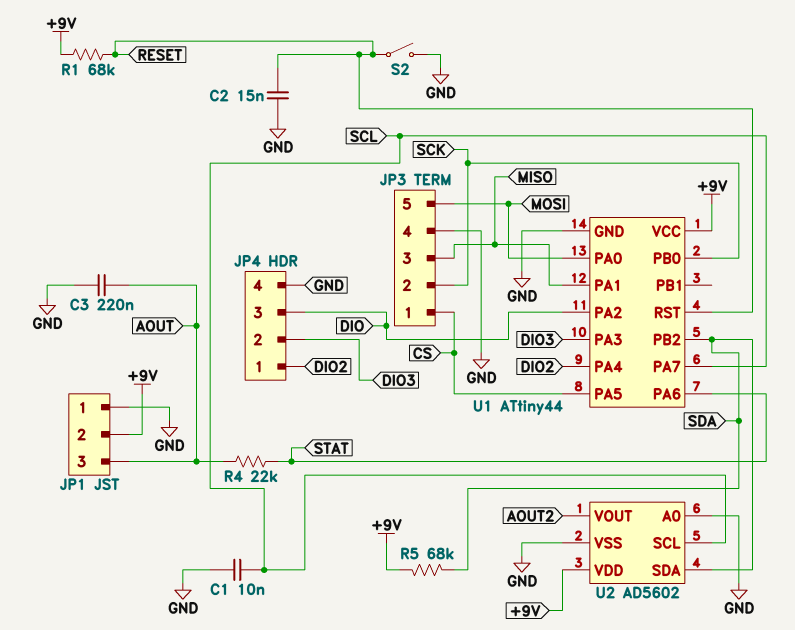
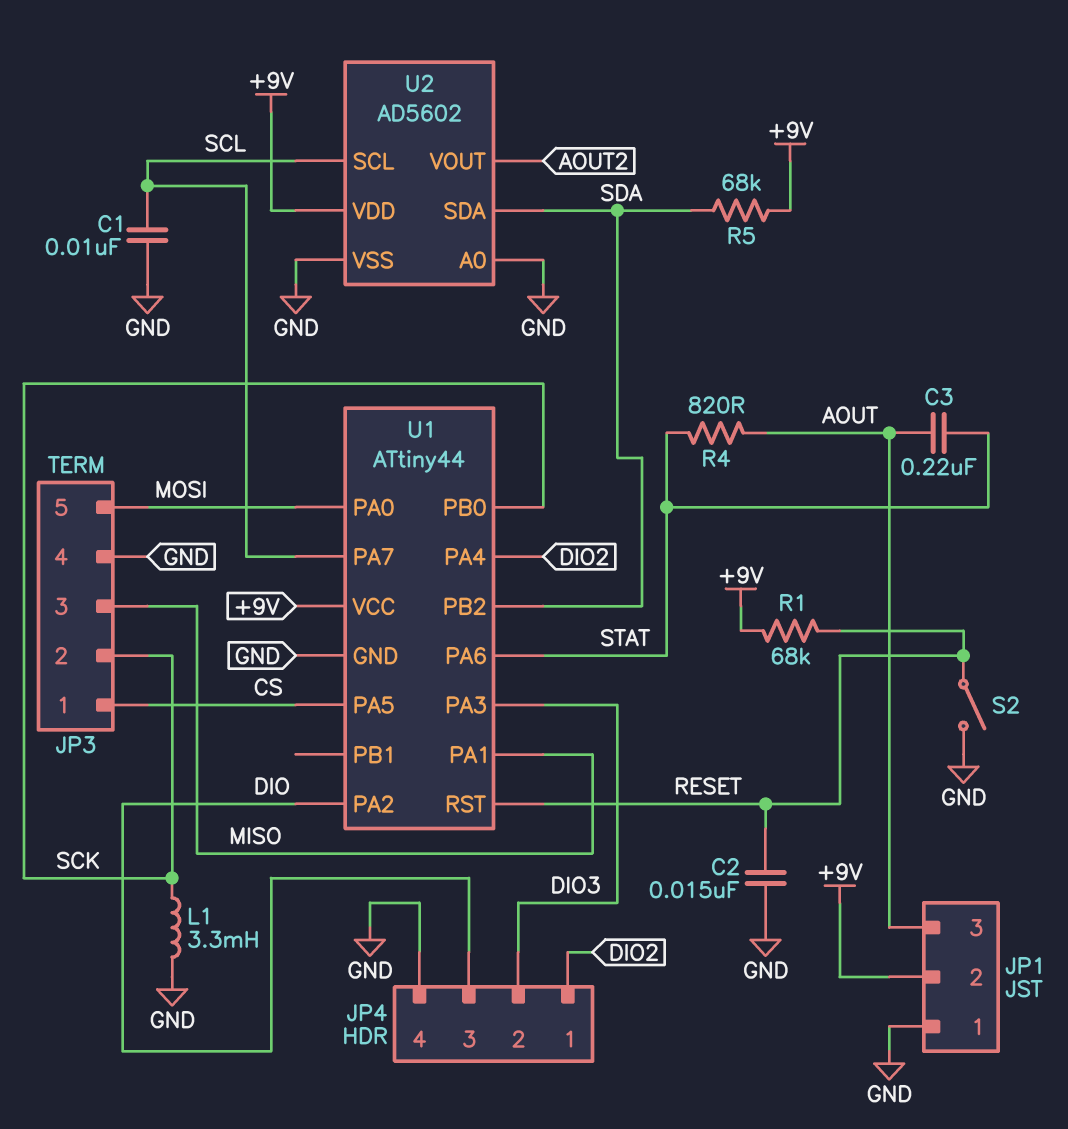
C3: 220nF (AOUT, GND) -> 220nF (AOUT, STAT)
L1: none -> 3.3mH (GND, SCK)
R4: 22k (AOUT, STAT) -> 820 (AOUT, STAT)

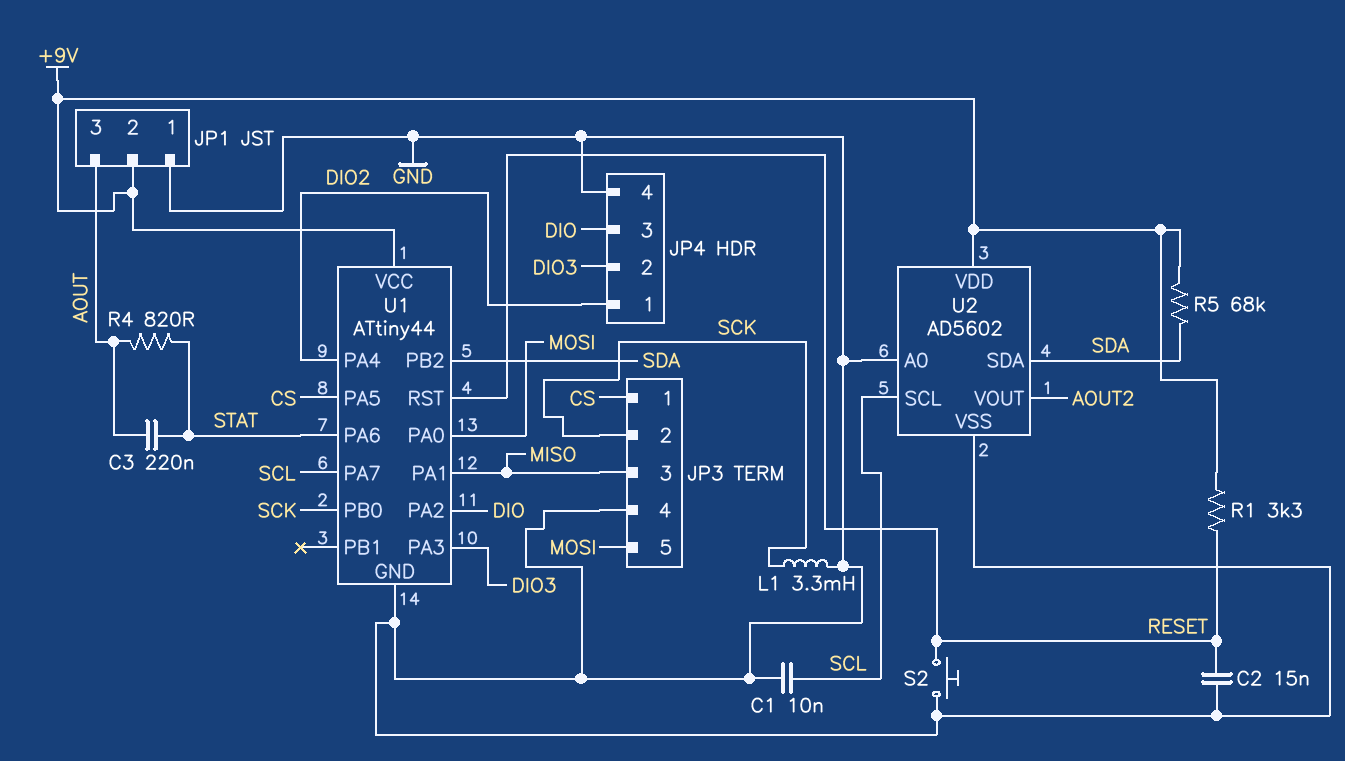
R1: 68k (+9V, RESET) -> 3.3k (+9V, RESET)
S2: switch (GND, RESET) -> button (GND, RESET)

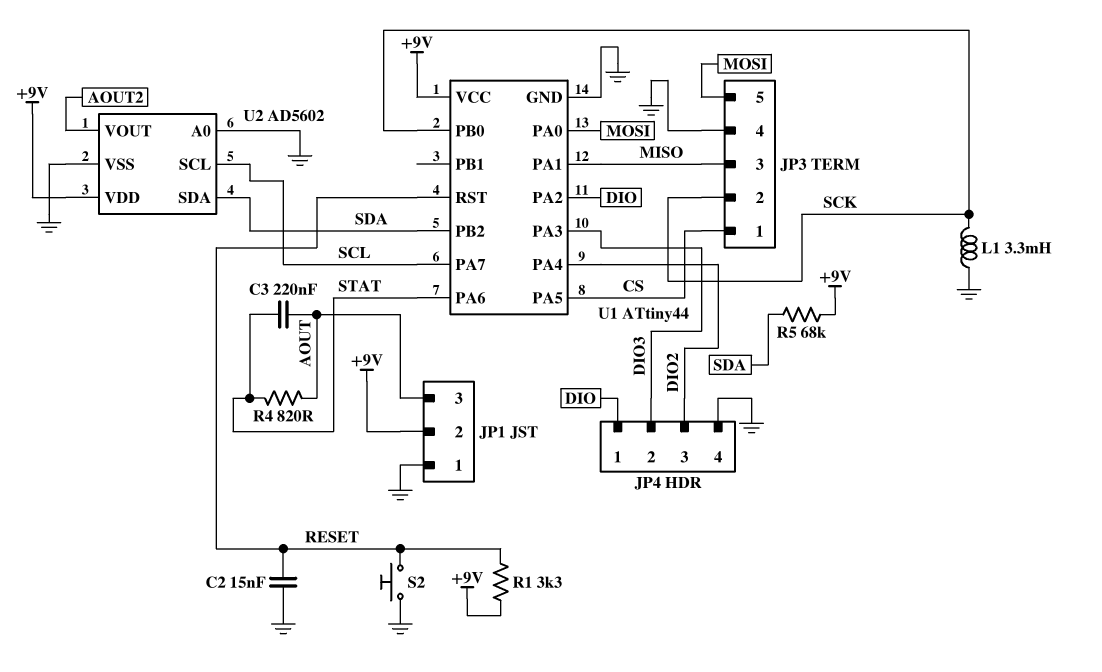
C1: 10nF (GND, SCL) -> none
JP4 pin 1: DIO2 -> DIO
JP4 pin 3: DIO -> DIO2

